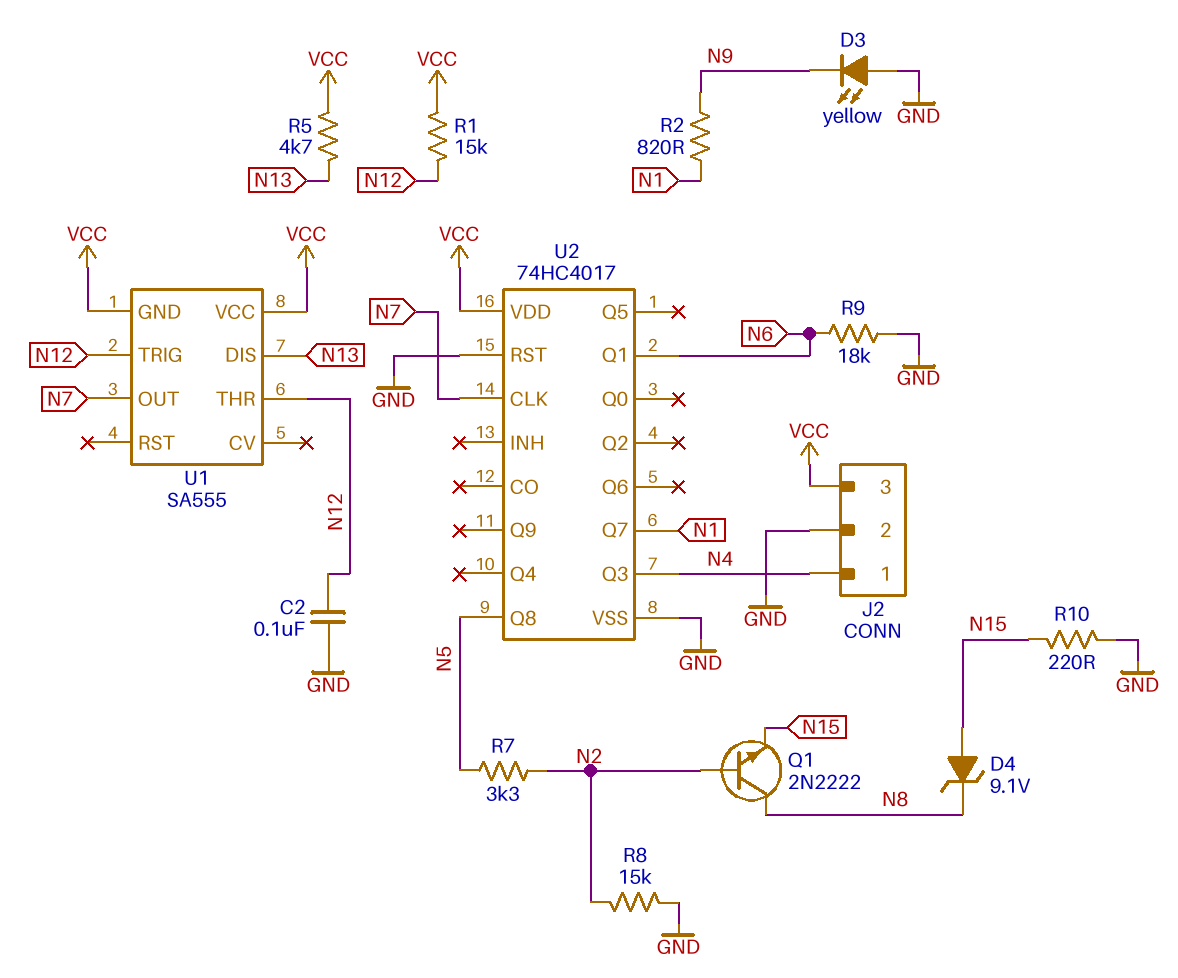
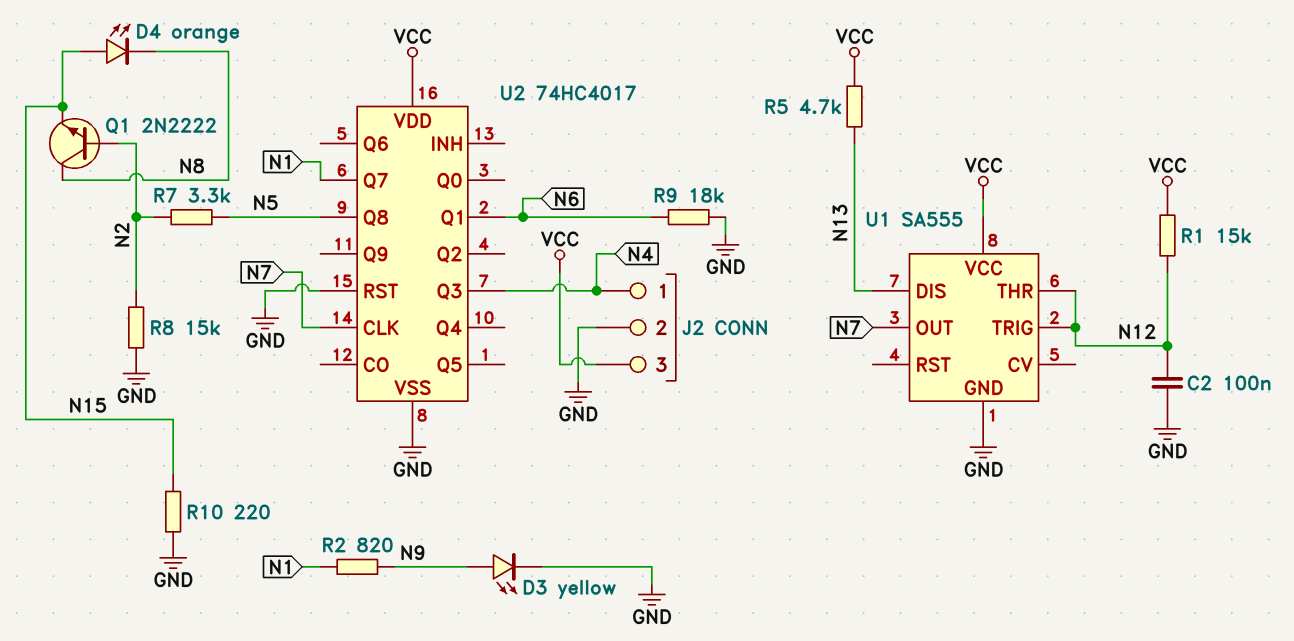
D3: LED yellow (A GND, K N9) -> LED yellow (A N9, K GND)
D4: zener 9.1V (A N15, K N8) -> LED orange (A N15, K N8)
U1 pin GND: VCC -> GND

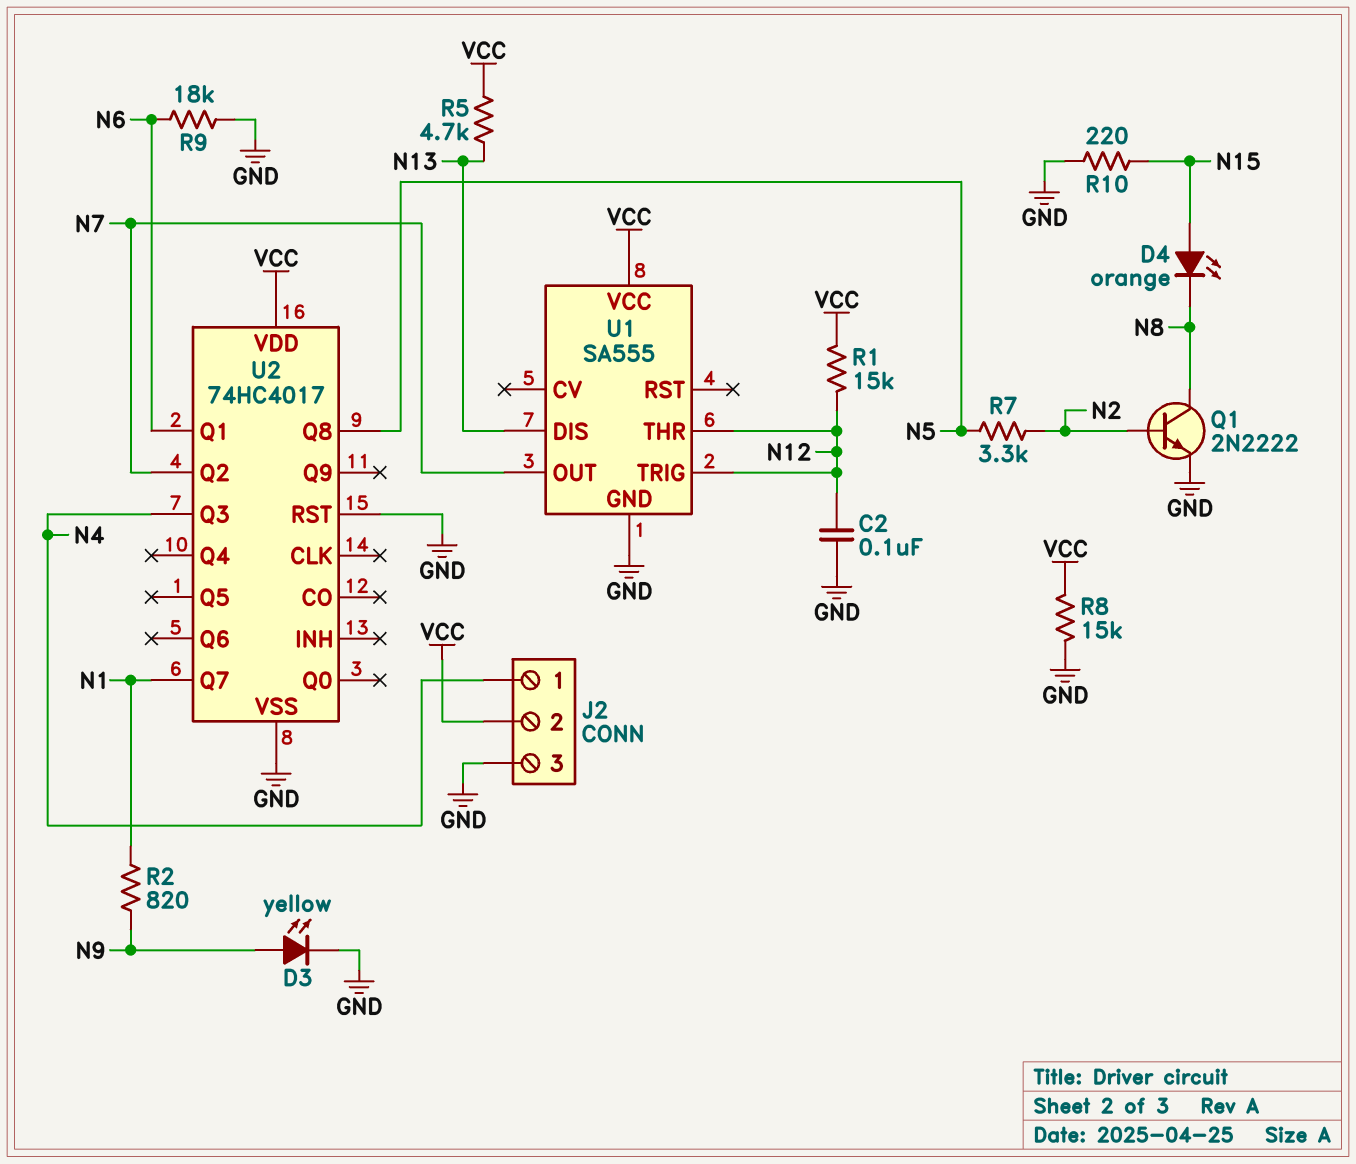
J2 pin 2: GND -> VCC
J2 pin 3: VCC -> GND
Q1: NPN 2N2222 (B N2, C N8, E N15) -> NPN 2N2222 (B N2, C N8, E GND)
R8: 15k (GND, N2) -> 15k (GND, VCC)
U2 pin CLK: N7 -> none
U2 pin Q2: none -> N7

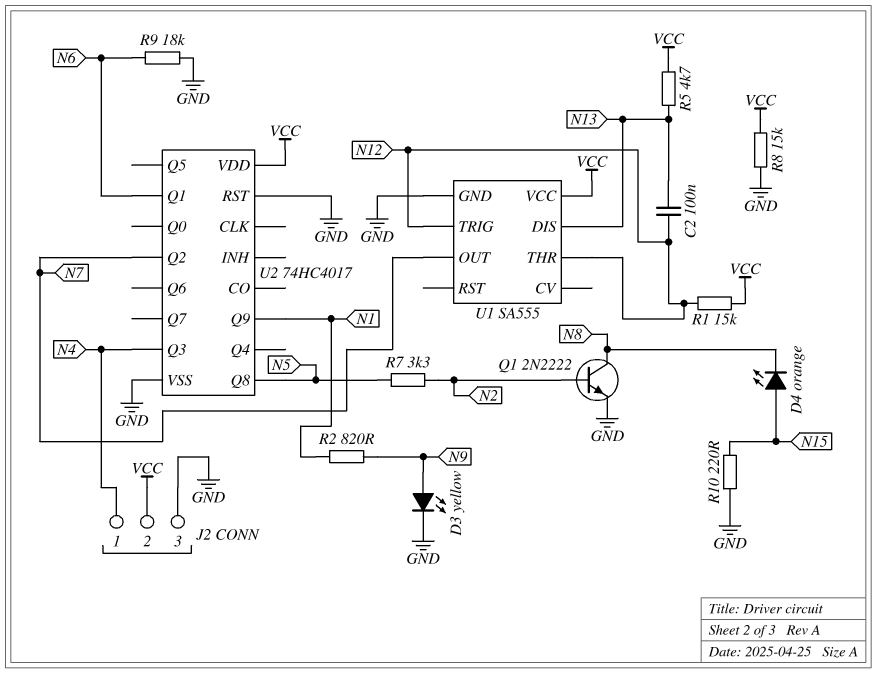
C2: 100nF (GND, N12) -> 100nF (N12, N13)
U2 pin Q7: N1 -> none
U2 pin Q9: none -> N1

